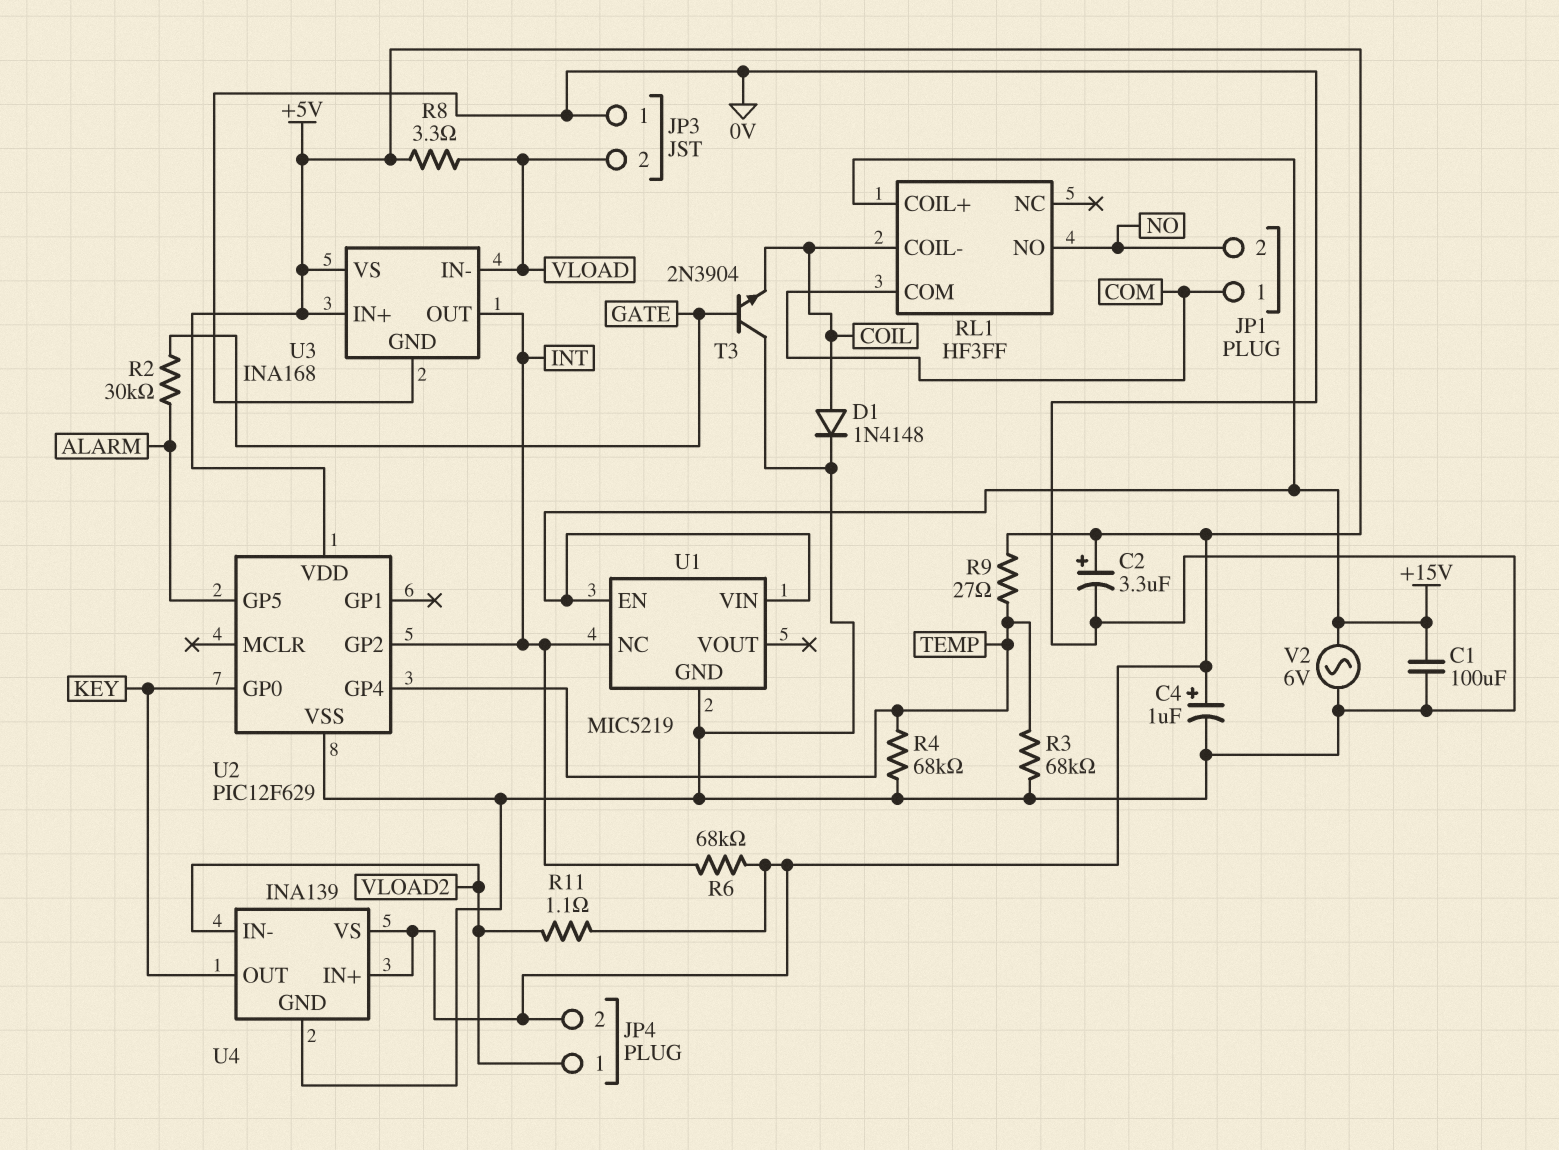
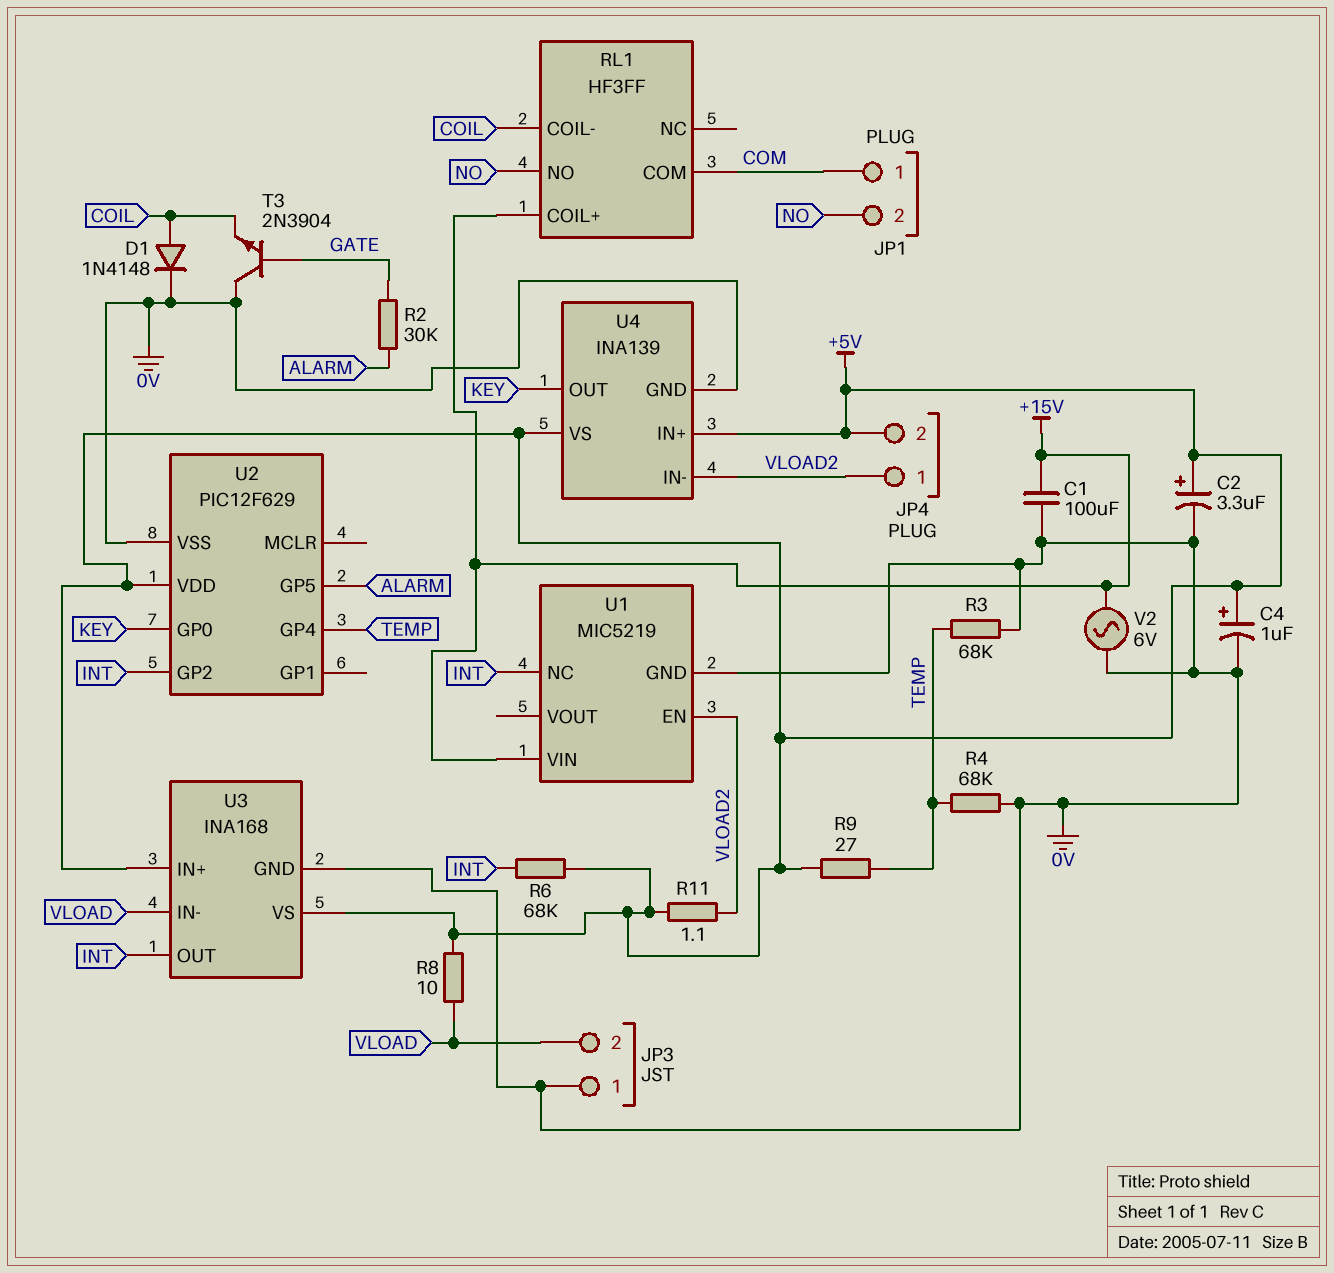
R8: 3.3 (+5V, VLOAD) -> 10 (+5V, VLOAD)
U1 pin EN: +15V -> VLOAD2

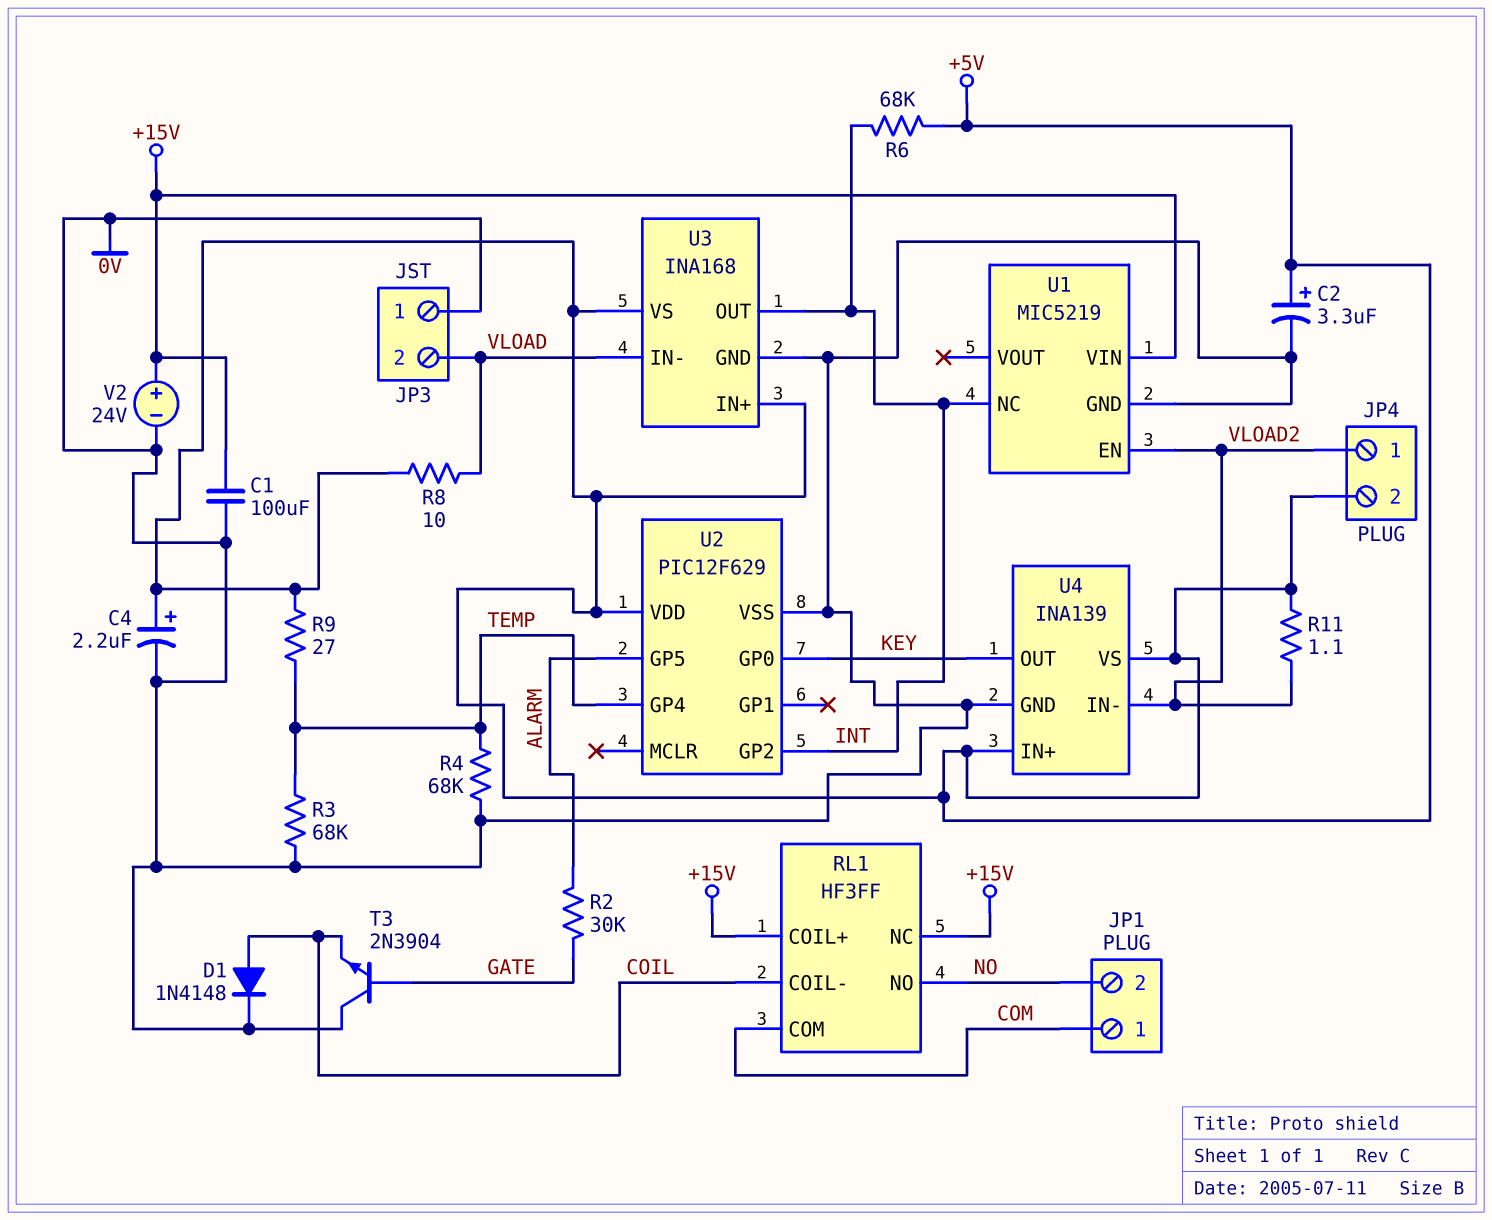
C4: 1uF (plus +5V, minus 0V) -> 2.2uF (plus +5V, minus 0V)
RL1 pin NC: none -> +15V
V2: AC 6V (+15V, 0V) -> 24V (plus +15V, minus 0V)

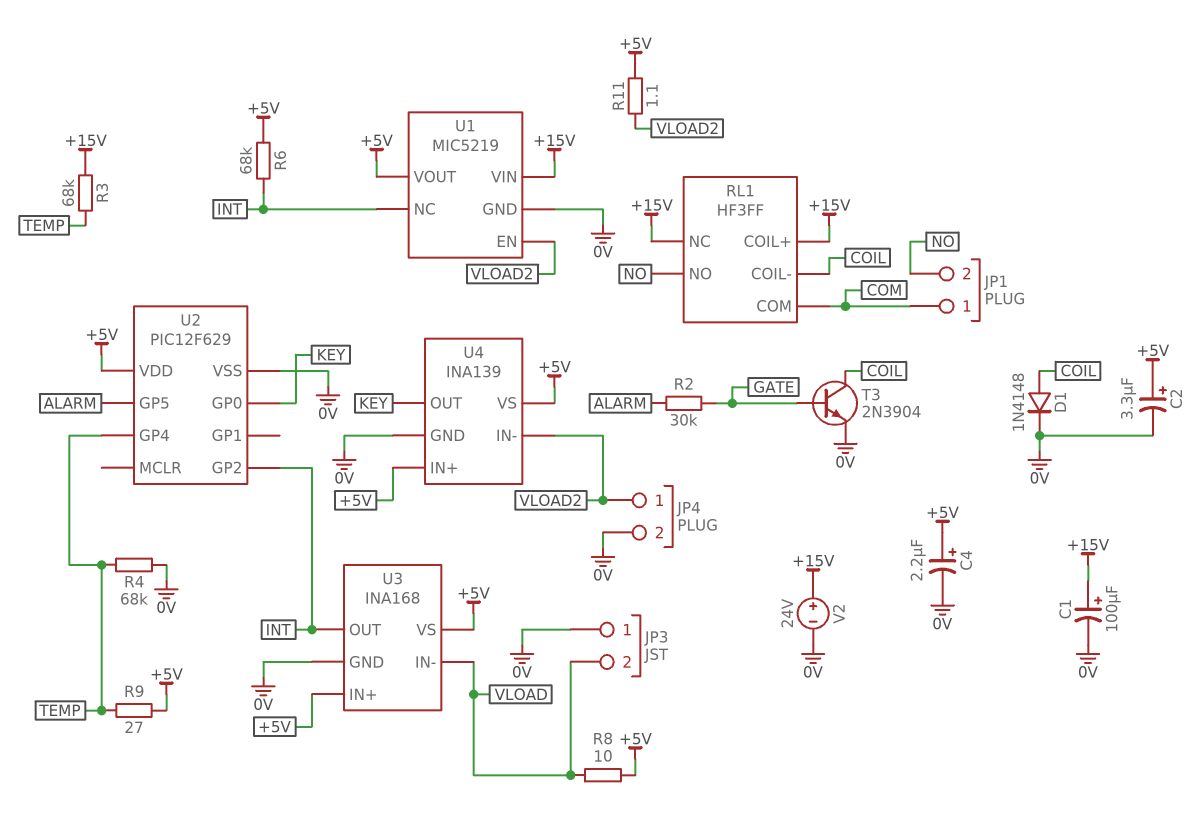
C1: 100uF (+15V, 0V) -> 100uF (plus +15V, minus 0V)
JP4 pin 2: +5V -> 0V
R3: 68k (0V, TEMP) -> 68k (+15V, TEMP)
T3: NPN 2N3904 (B GATE, C 0V, E COIL) -> NPN 2N3904 (B GATE, C COIL, E 0V)
U1 pin VOUT: none -> +5V

